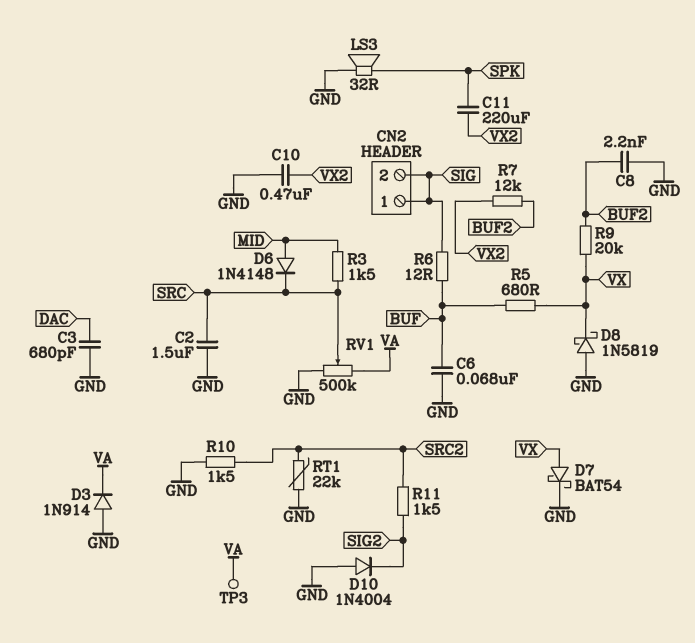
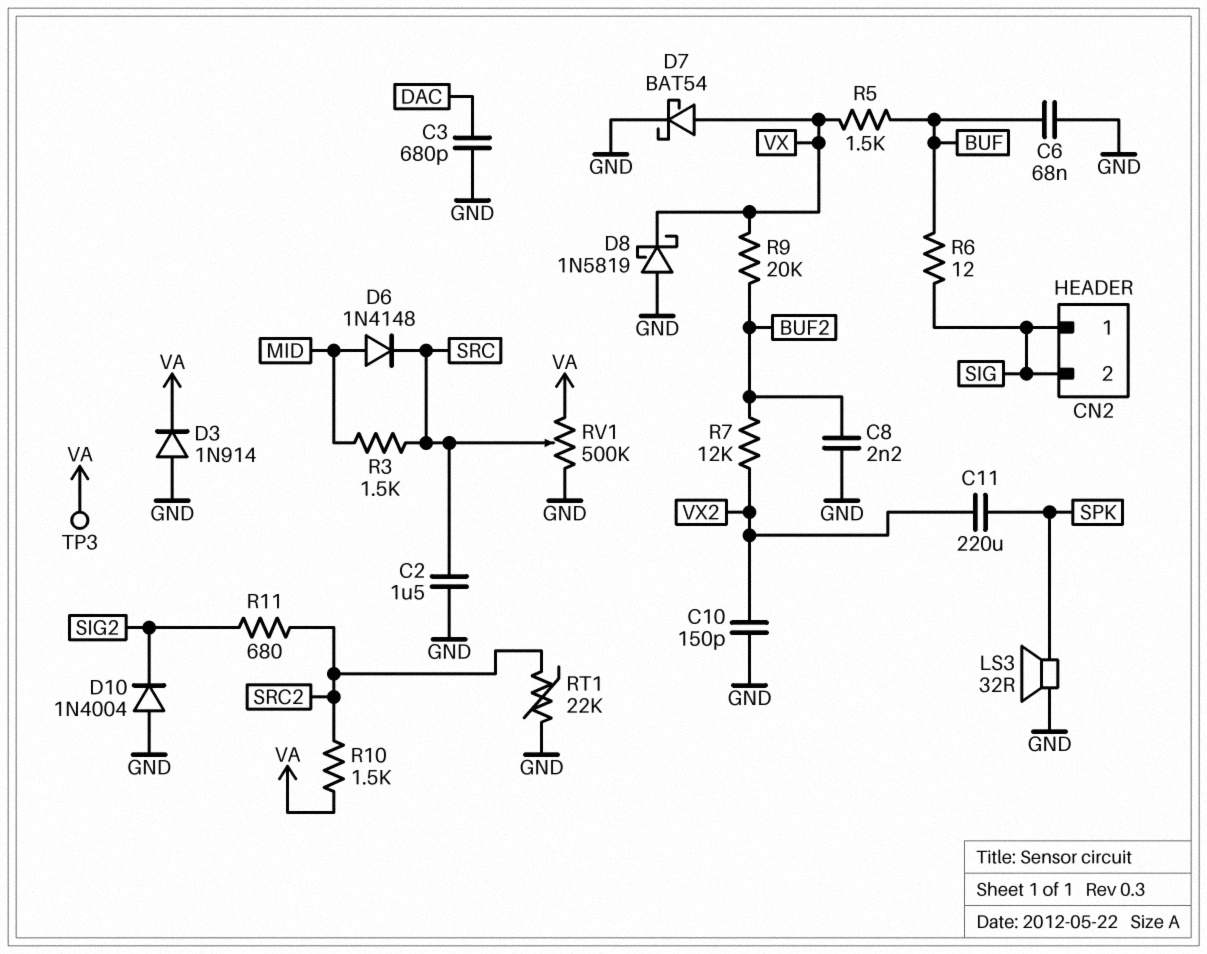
C10: 470nF (GND, VX2) -> 150pF (GND, VX2)
R5: 680 (BUF, VX) -> 1.5k (BUF, VX)
R10: 1.5k (GND, SRC2) -> 1.5k (SRC2, VA)
R11: 1.5k (SIG2, SRC2) -> 680 (SIG2, SRC2)

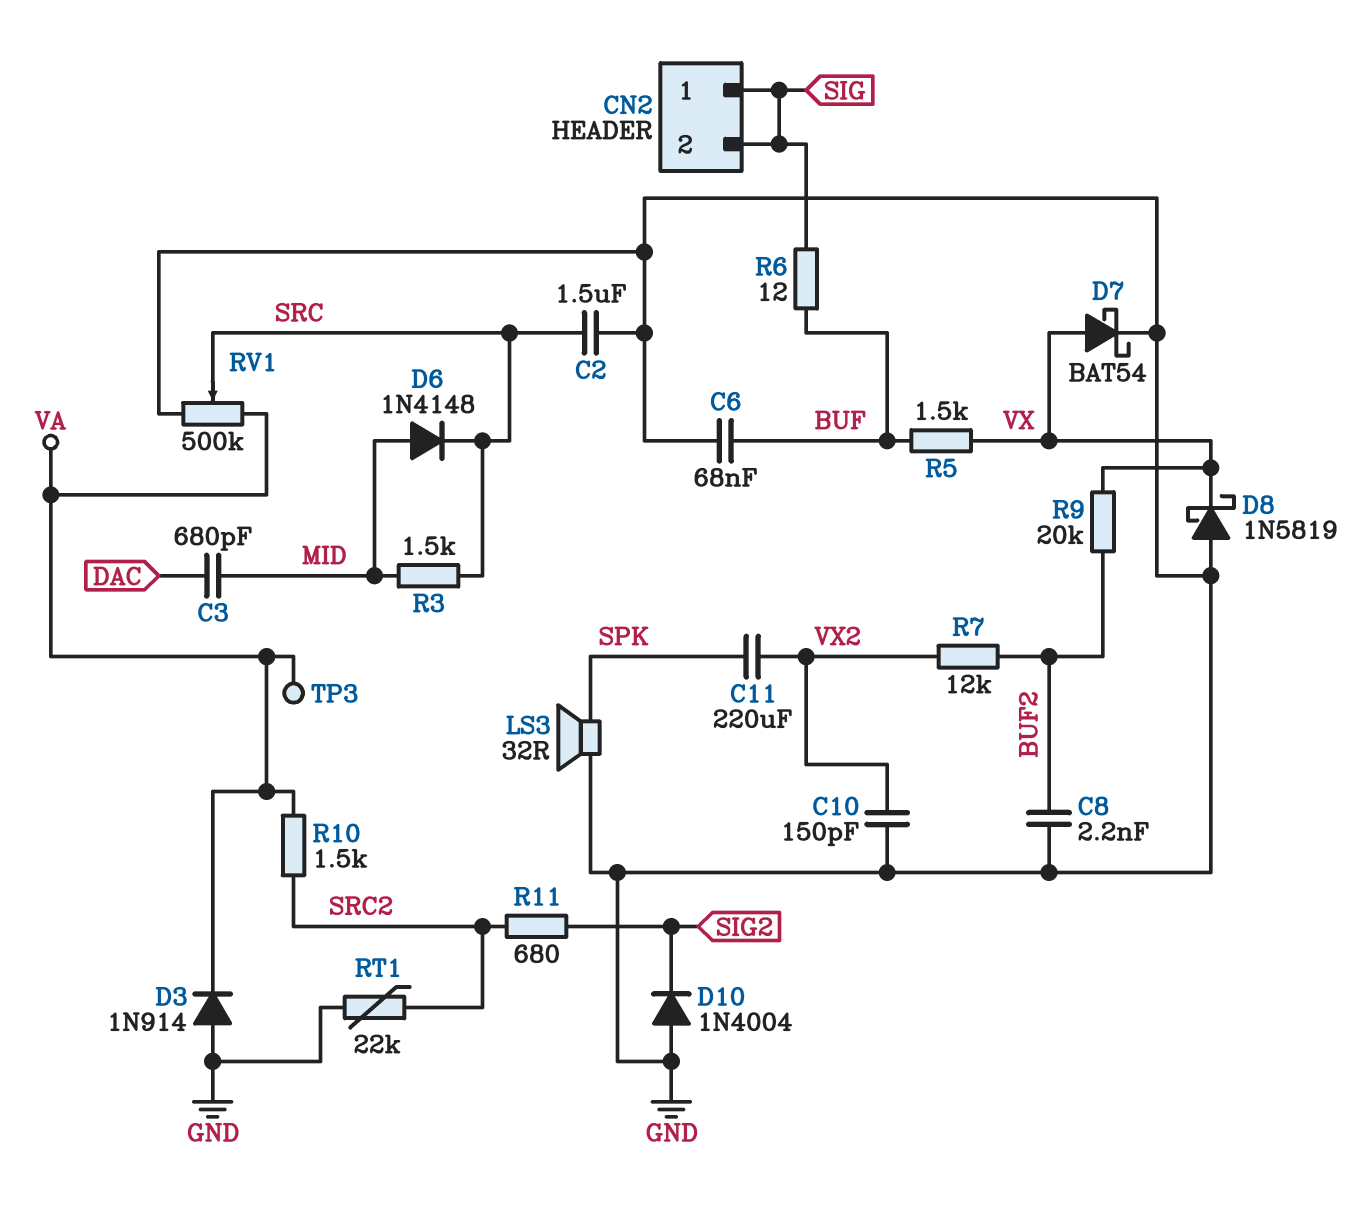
C3: 680pF (DAC, GND) -> 680pF (DAC, MID)

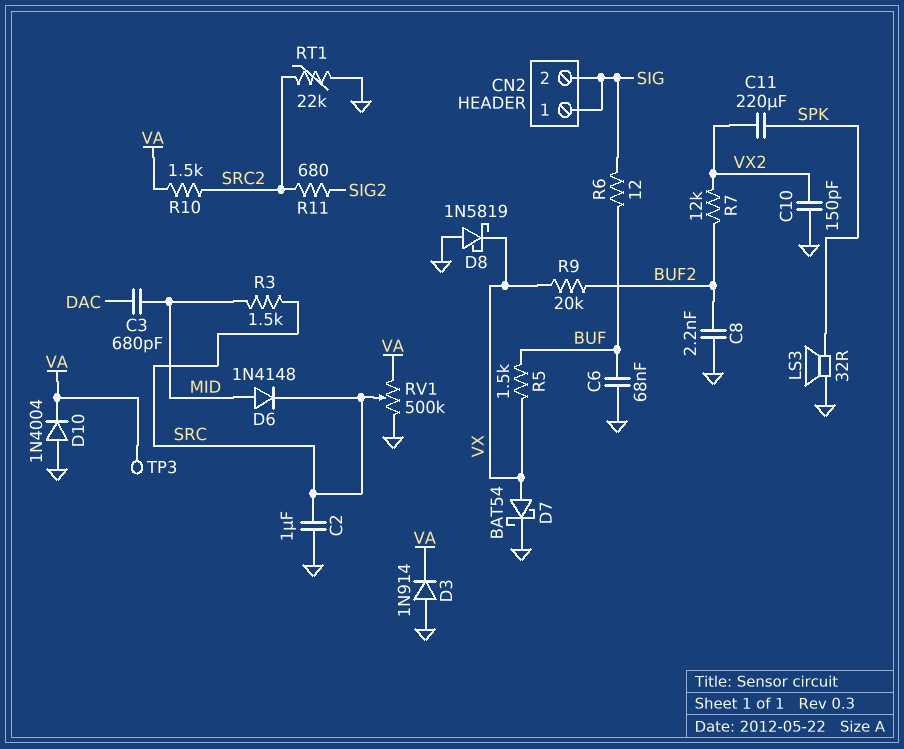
C2: 1.5uF (GND, SRC) -> 1uF (GND, SRC)
D10: diode 1N4004 (A GND, K SIG2) -> diode 1N4004 (A GND, K VA)

